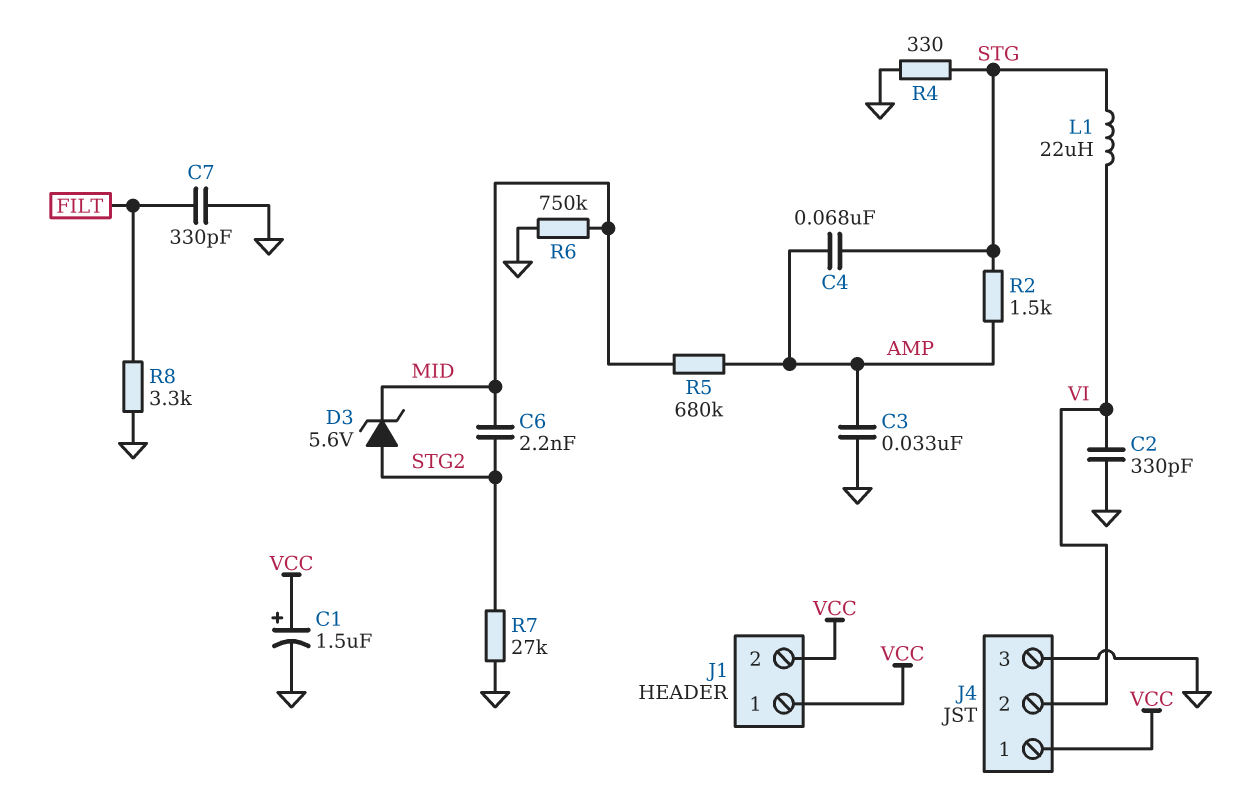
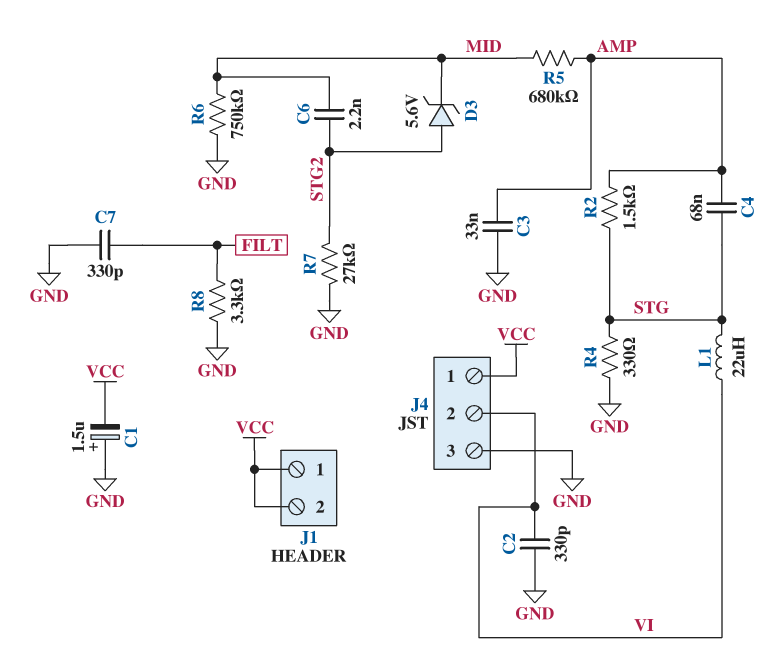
C1: 1.5uF (plus VCC, minus GND) -> 1.5uF (plus GND, minus VCC)

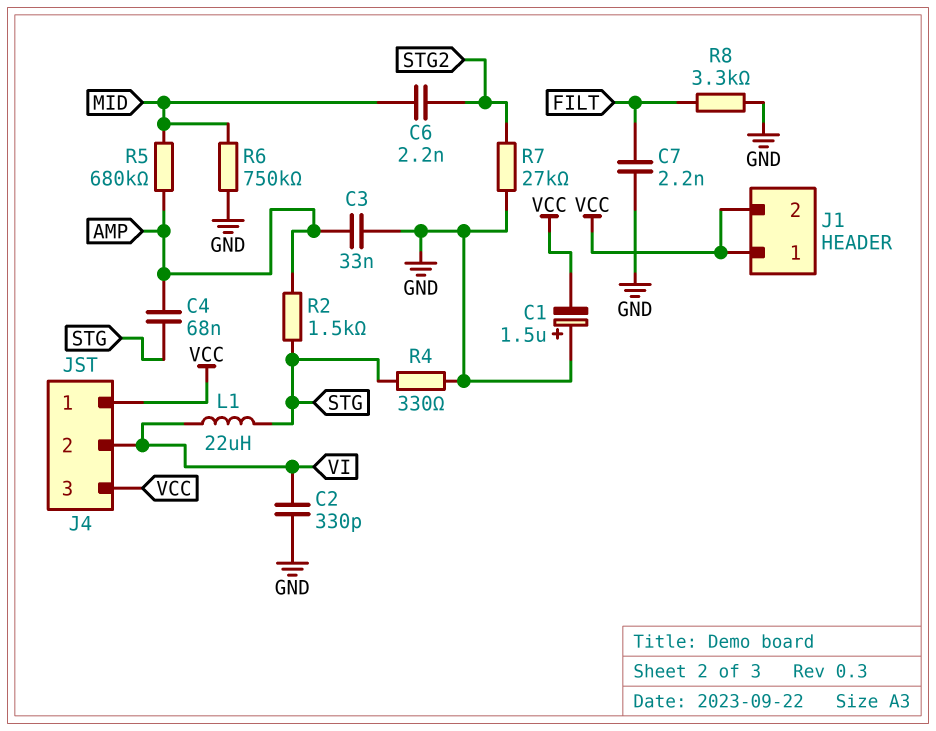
C7: 330pF (FILT, GND) -> 2.2nF (FILT, GND)
D3: zener 5.6V (A STG2, K MID) -> none
J4 pin 3: GND -> VCC

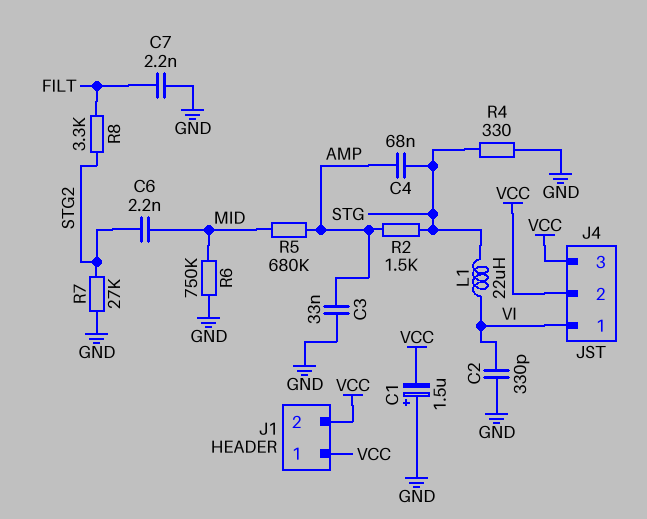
J4 pin 1: VCC -> VI
J4 pin 2: VI -> VCC
R8: 3.3k (FILT, GND) -> 3.3k (FILT, STG2)

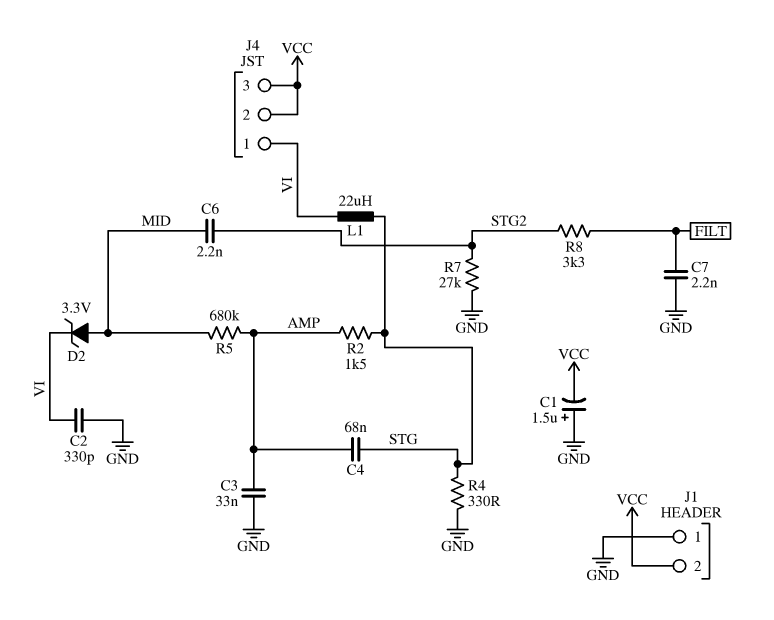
D2: none -> zener 3.3V (A MID, K VI)
J1 pin 1: VCC -> GND
R6: 750k (GND, MID) -> none

